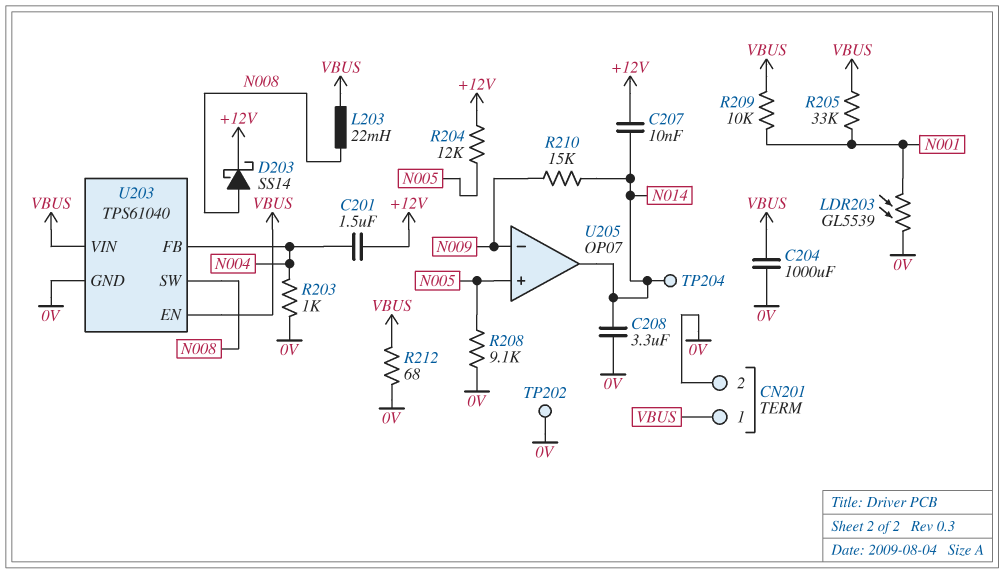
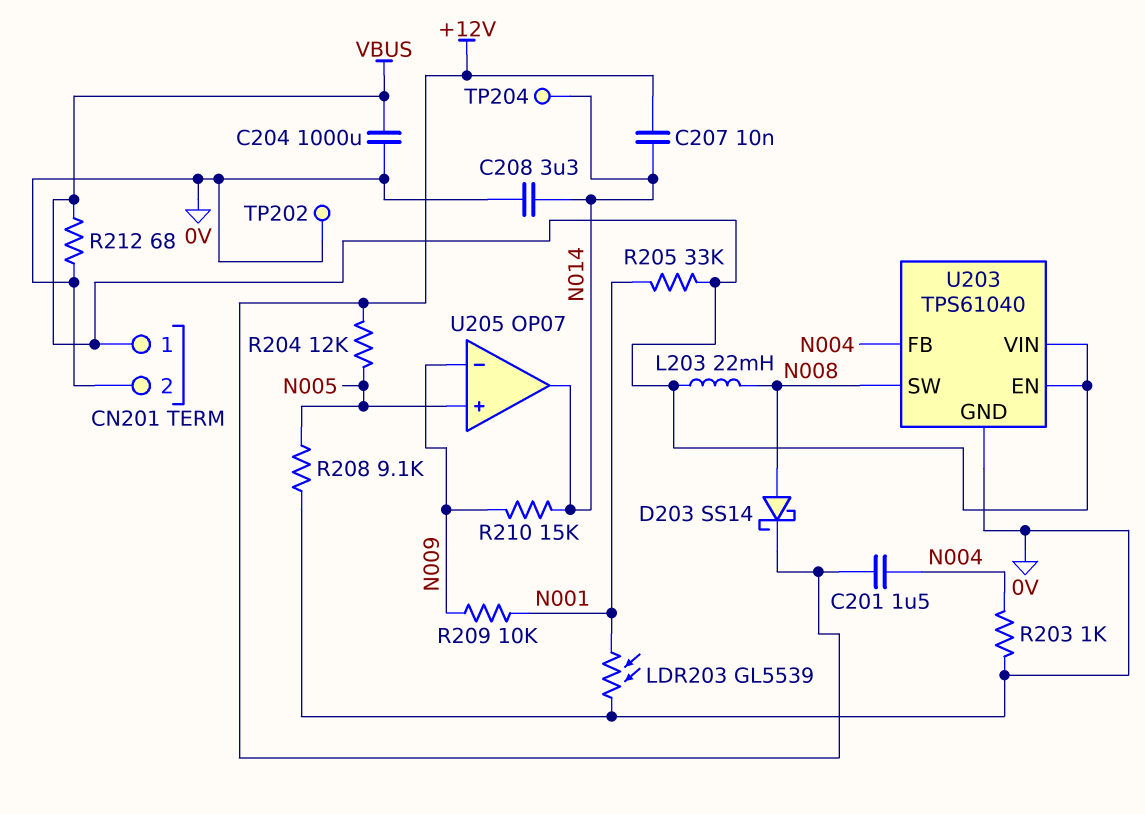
R209: 10k (N001, VBUS) -> 10k (N001, N009)

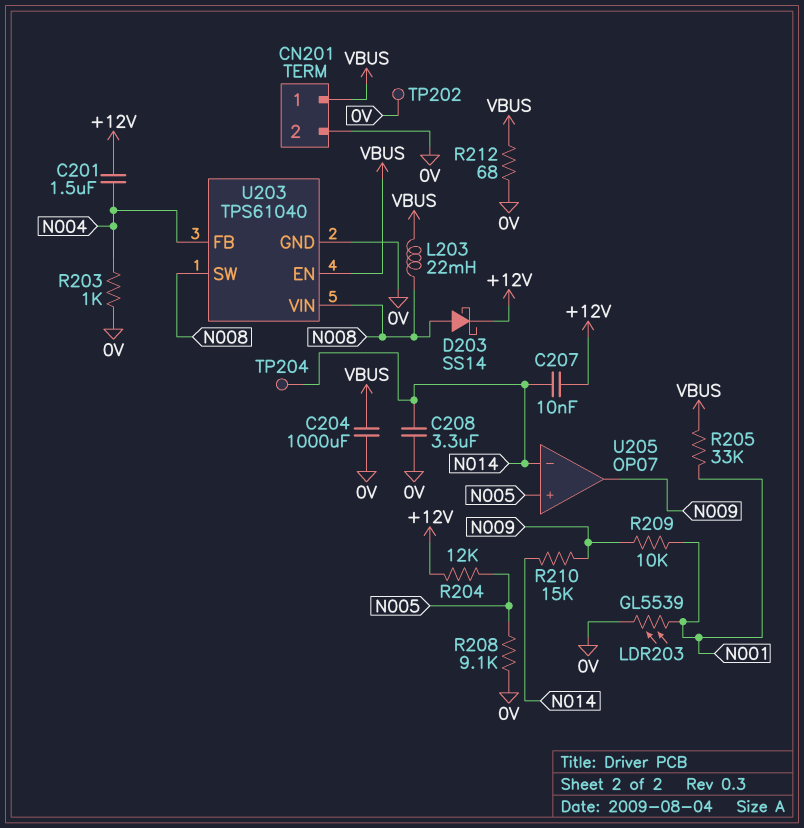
U203 pin VIN: VBUS -> N008
U205 pin in-: N009 -> N014
U205 pin out: N014 -> N009

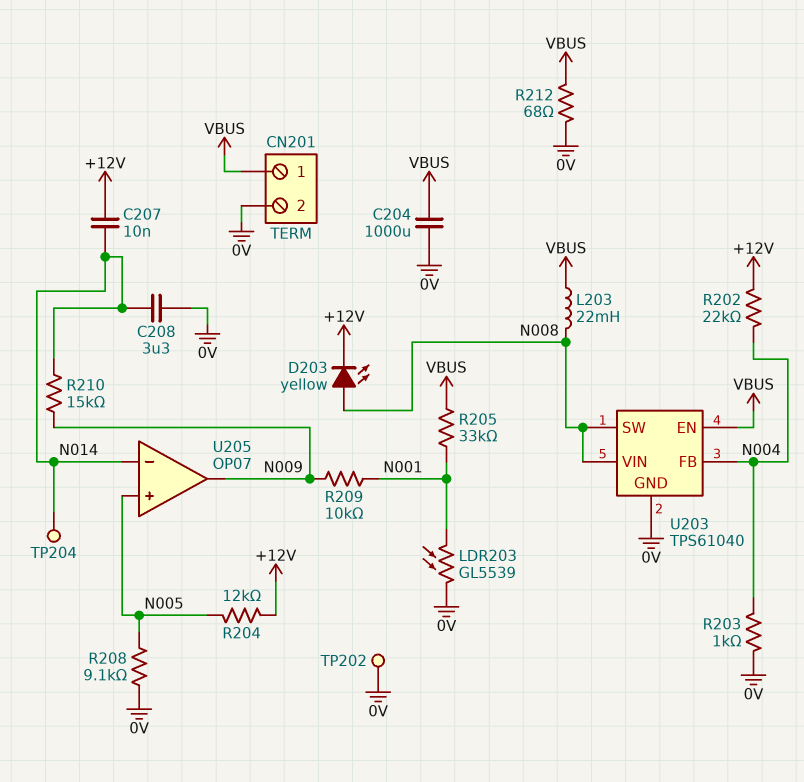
C201: 1.5uF (+12V, N004) -> none
D203: schottky SS14 (A N008, K +12V) -> LED yellow (A N008, K +12V)
R202: none -> 22k (+12V, N004)

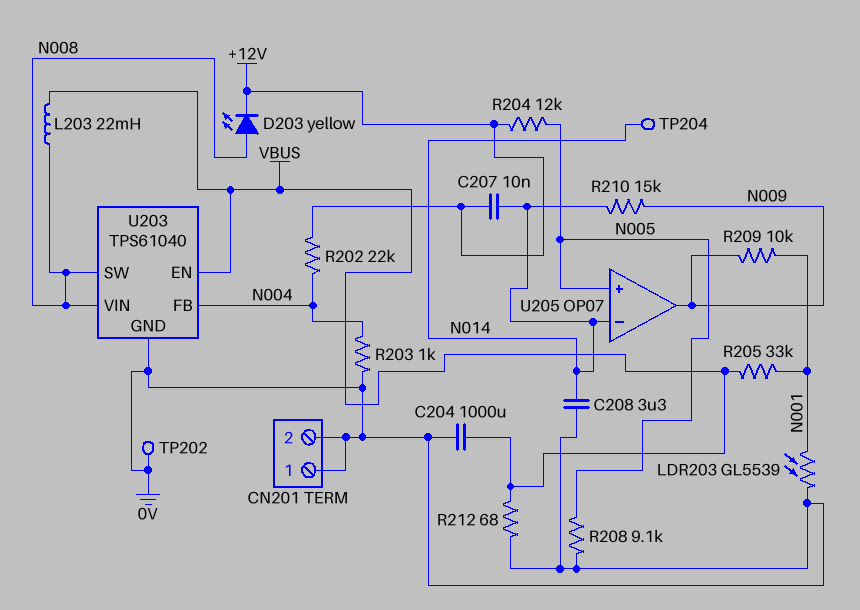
CN201 pin 1: VBUS -> 0V

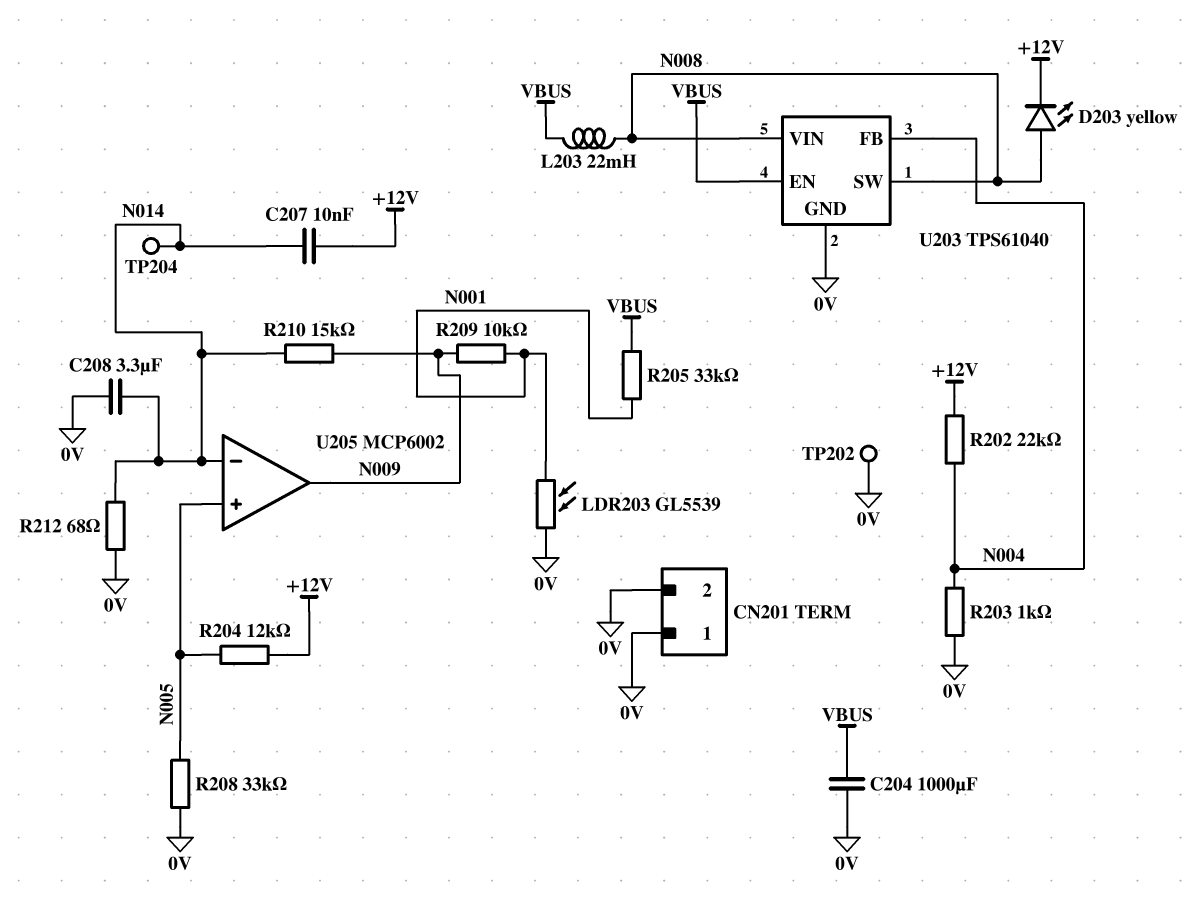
R208: 9.1k (0V, N005) -> 33k (0V, N005)
R212: 68 (0V, VBUS) -> 68 (0V, N014)
U205: OP07 -> MCP6002

